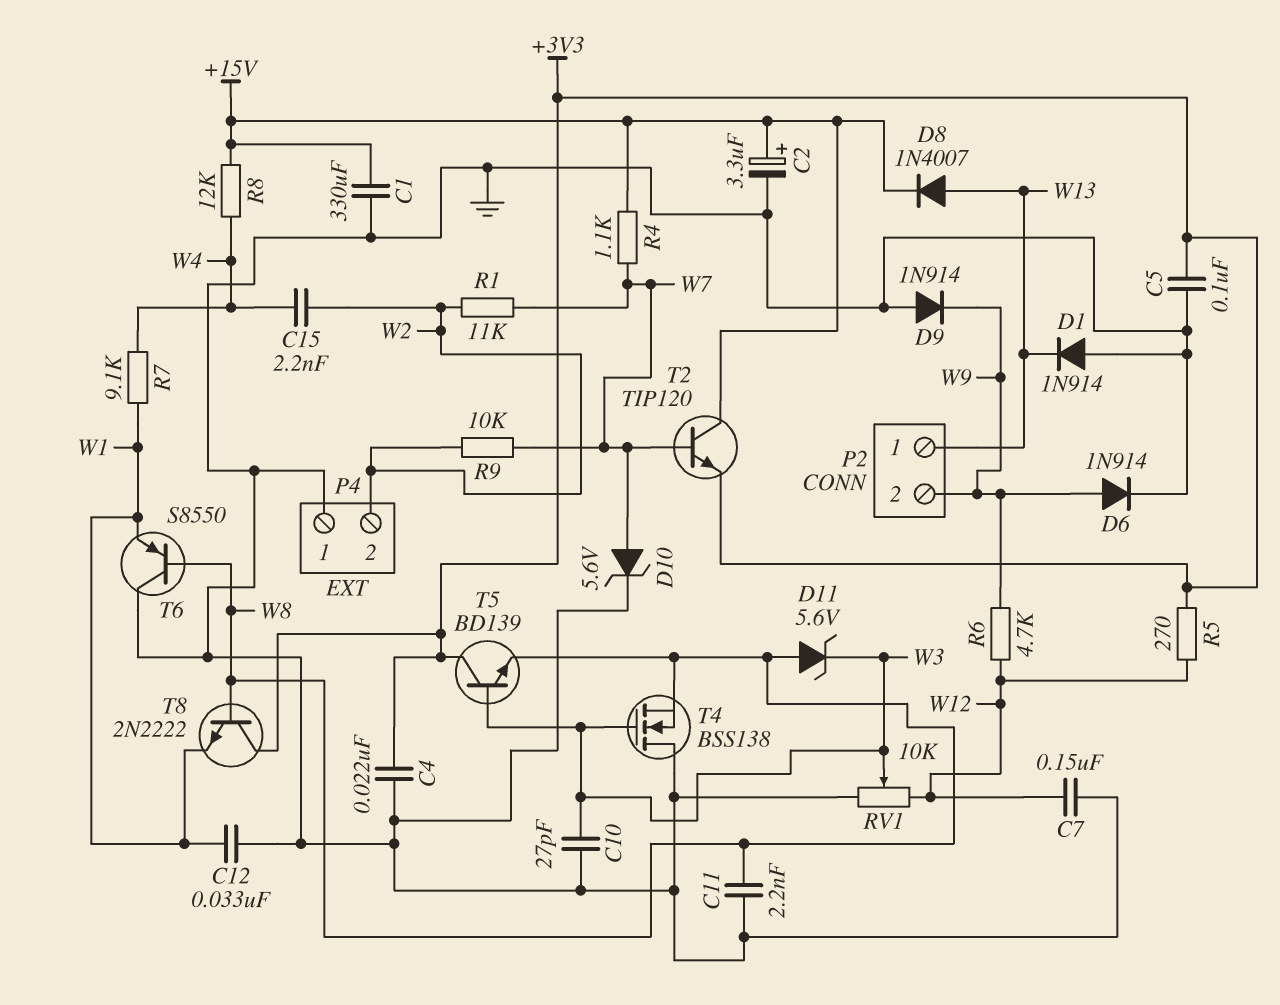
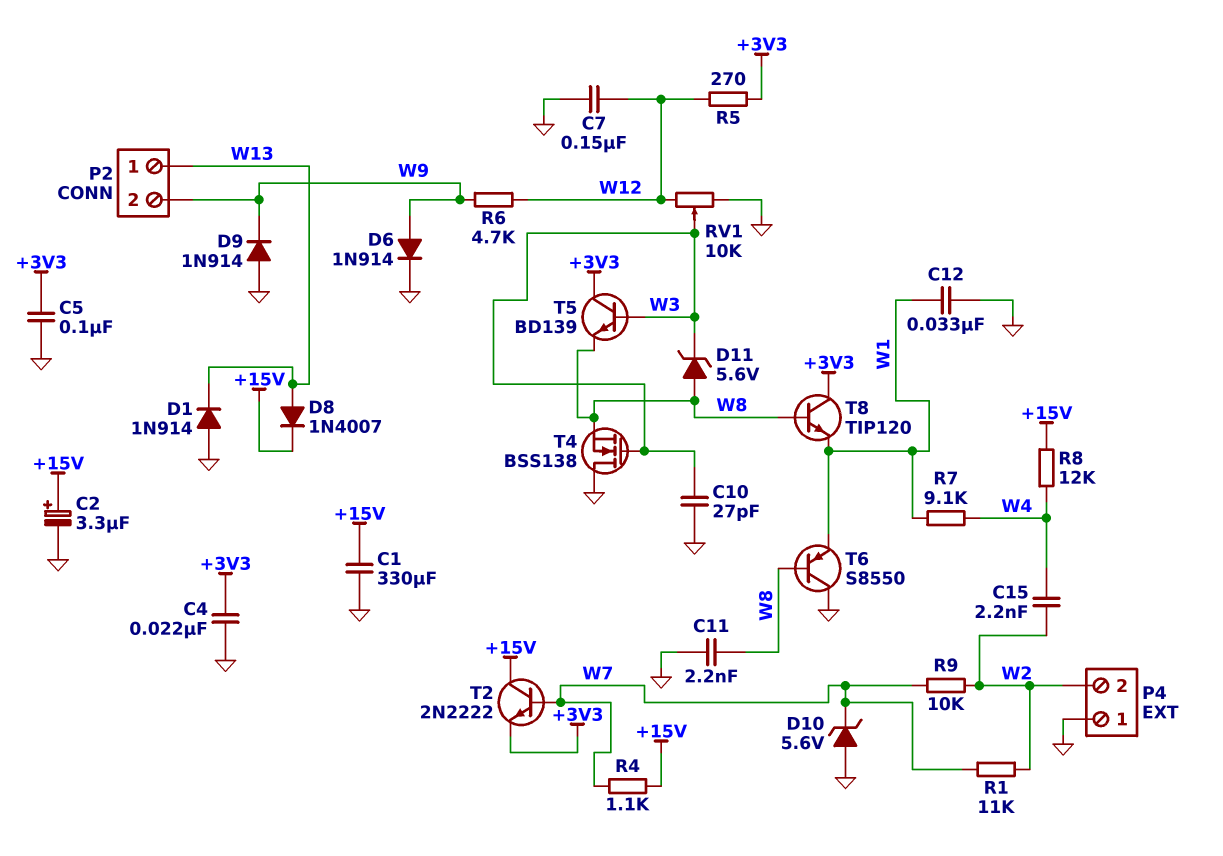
D10: zener 5.6V (A W7, K GND) -> zener 5.6V (A GND, K W7)
T2: NPN TIP120 (B W7, C +15V, E +3V3) -> NPN 2N2222 (B W7, C +15V, E +3V3)
T8: NPN 2N2222 (B W8, C +3V3, E W1) -> NPN TIP120 (B W8, C +3V3, E W1)

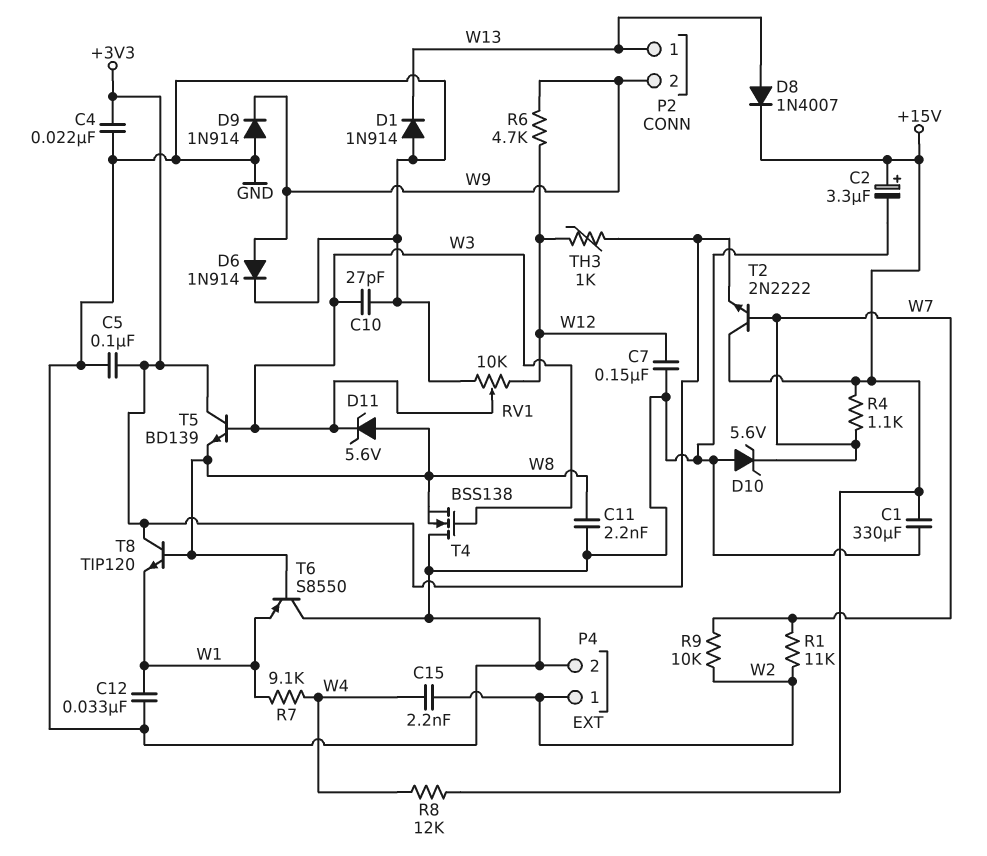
P4 pin 1: GND -> W2
P4 pin 2: W2 -> GND
R5: 270 (+3V3, W12) -> none
TH3: none -> 1k (+3V3, W12)

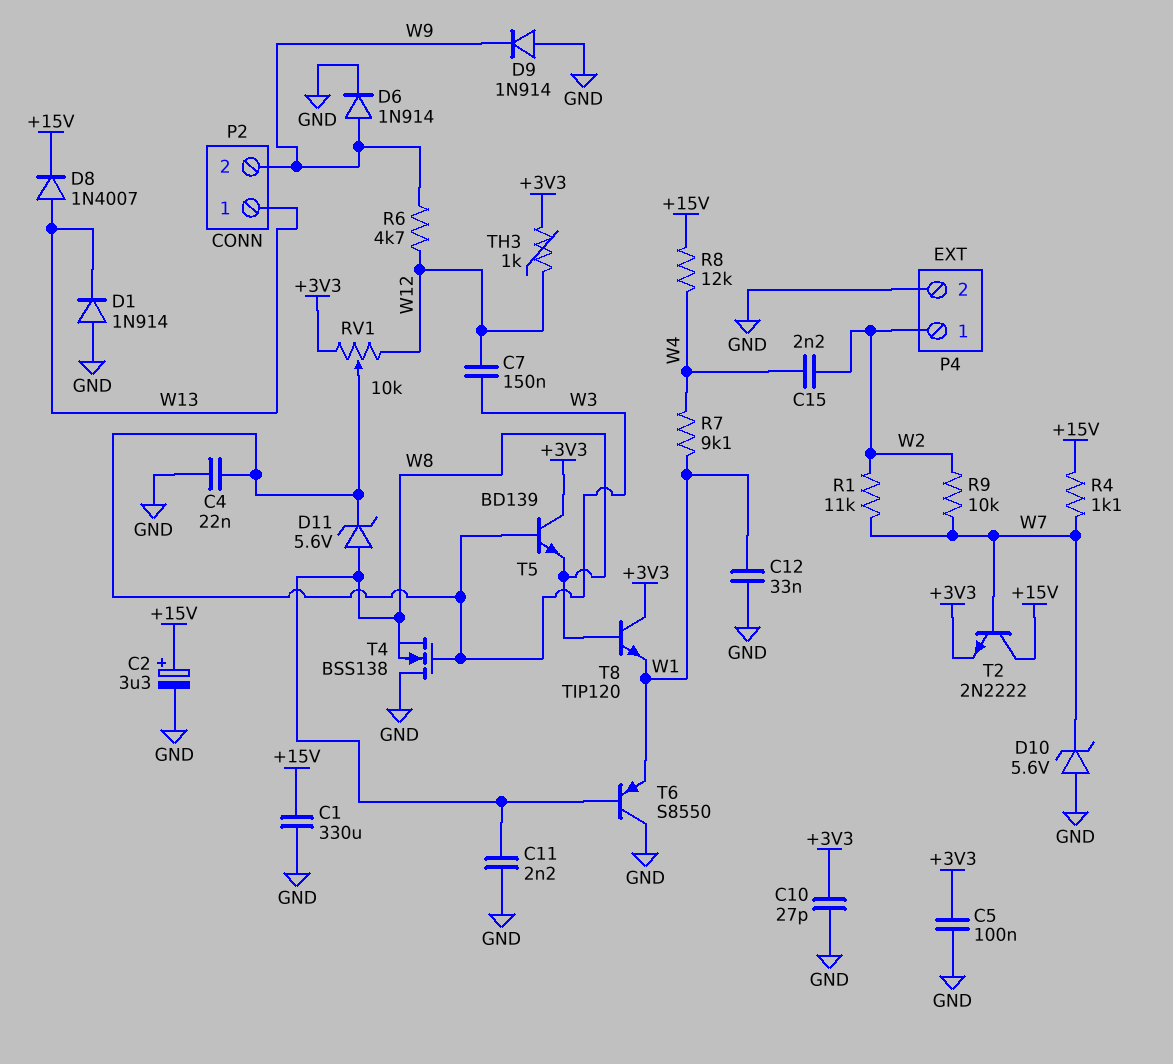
C4: 22nF (+3V3, GND) -> 22nF (GND, W3)
C7: 150nF (GND, W12) -> 150nF (W3, W12)
C10: 27pF (GND, W3) -> 27pF (+3V3, GND)
RV1: 10k (GND, W12, wiper W3) -> 10k (+3V3, W12, wiper W3)

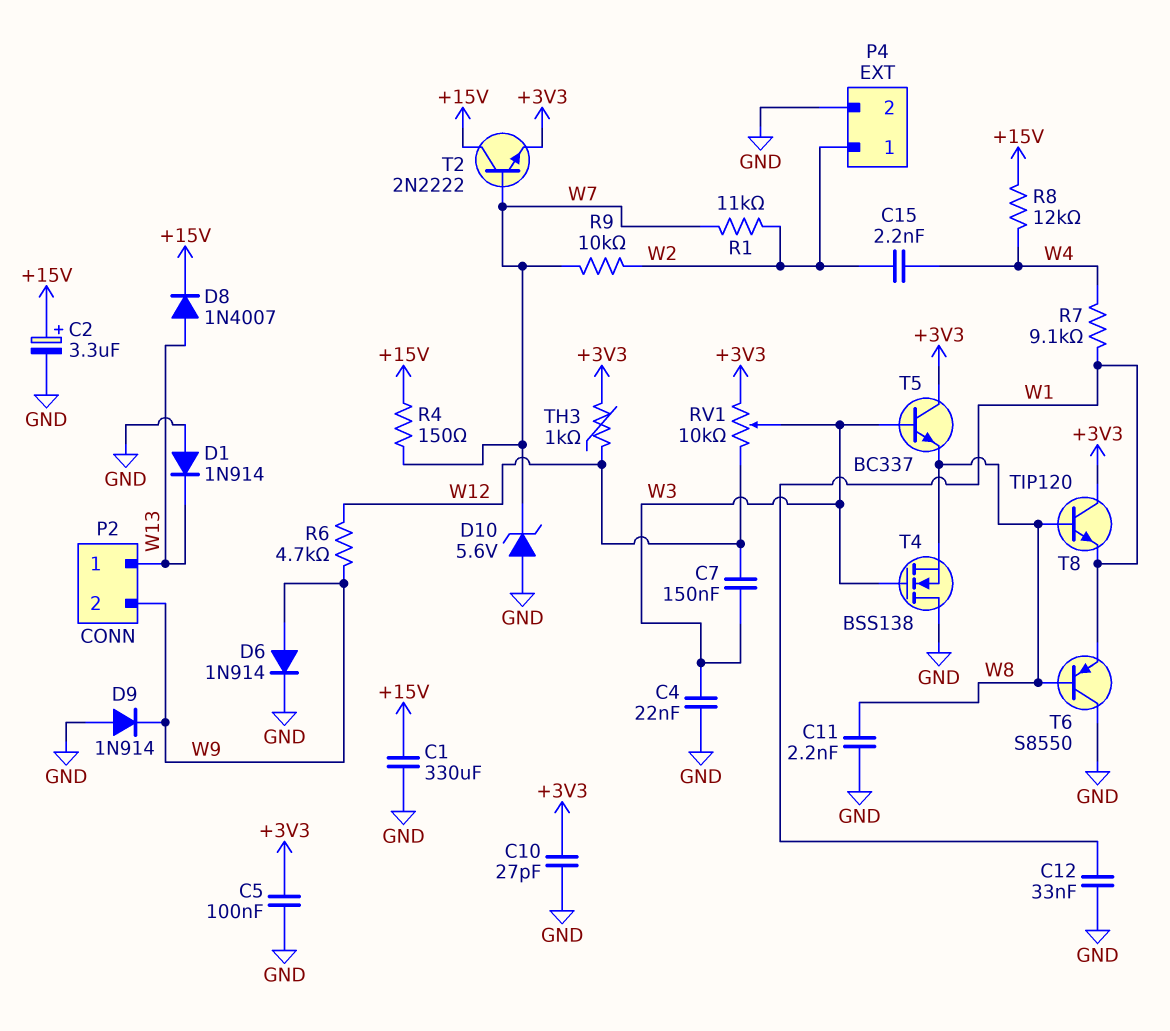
D11: zener 5.6V (A W8, K W3) -> none
R4: 1.1k (+15V, W7) -> 150 (+15V, W7)
T5: NPN BD139 (B W3, C +3V3, E W8) -> NPN BC337 (B W3, C +3V3, E W8)

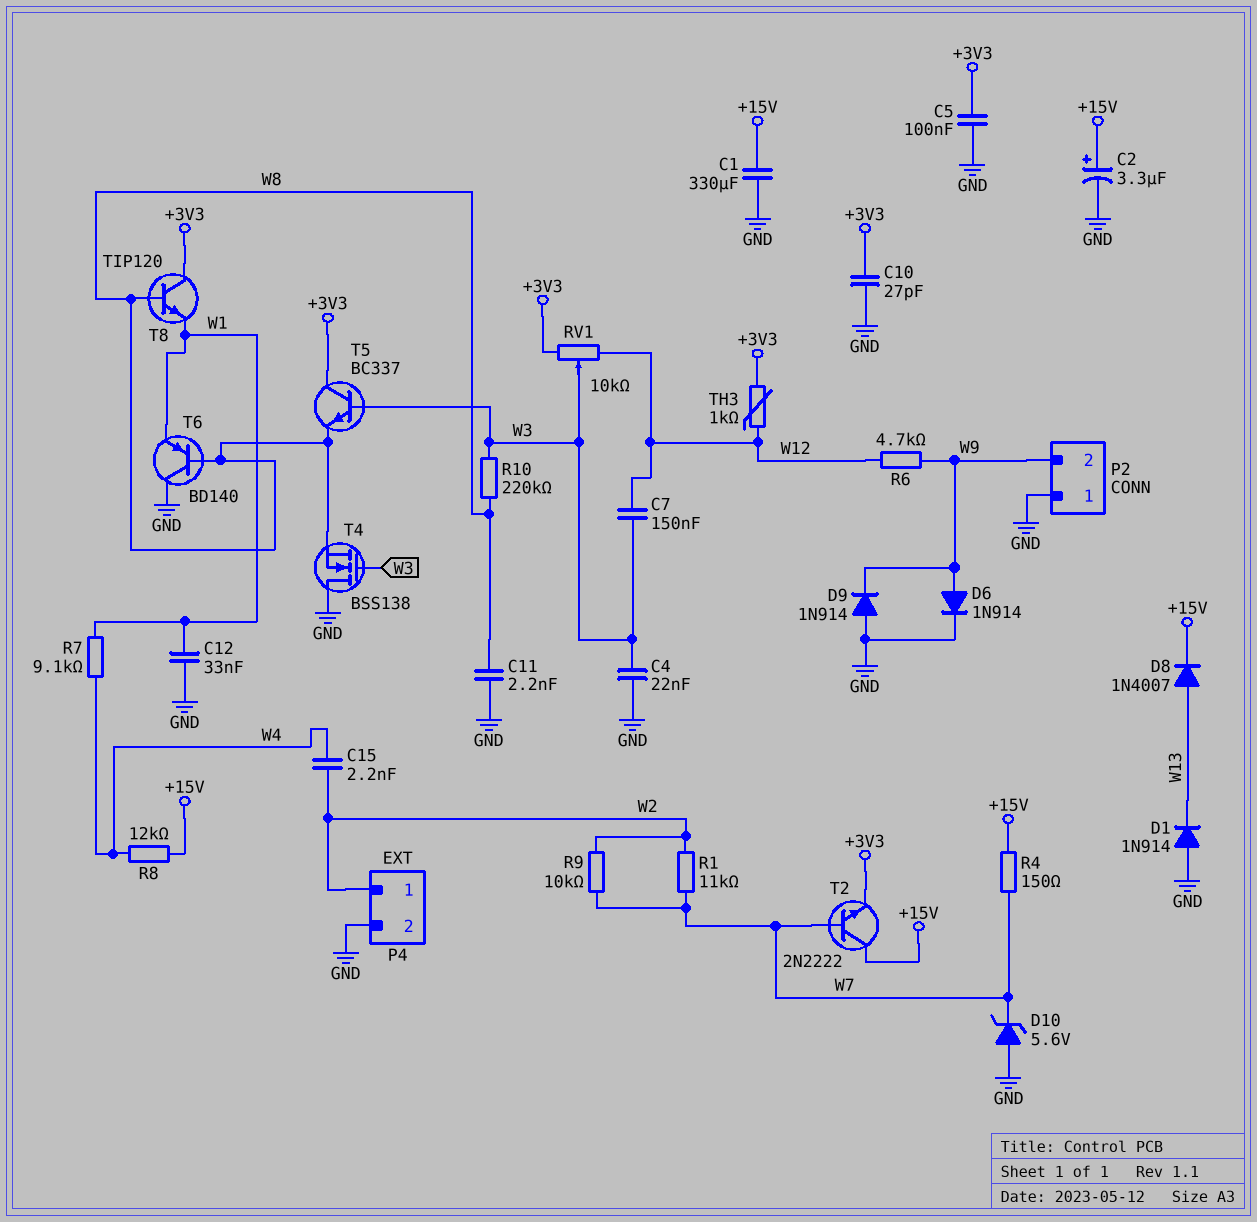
P2 pin 1: W13 -> GND
R10: none -> 220k (W3, W8)
T6: PNP S8550 (B W8, C GND, E W1) -> PNP BD140 (B W8, C GND, E W1)

